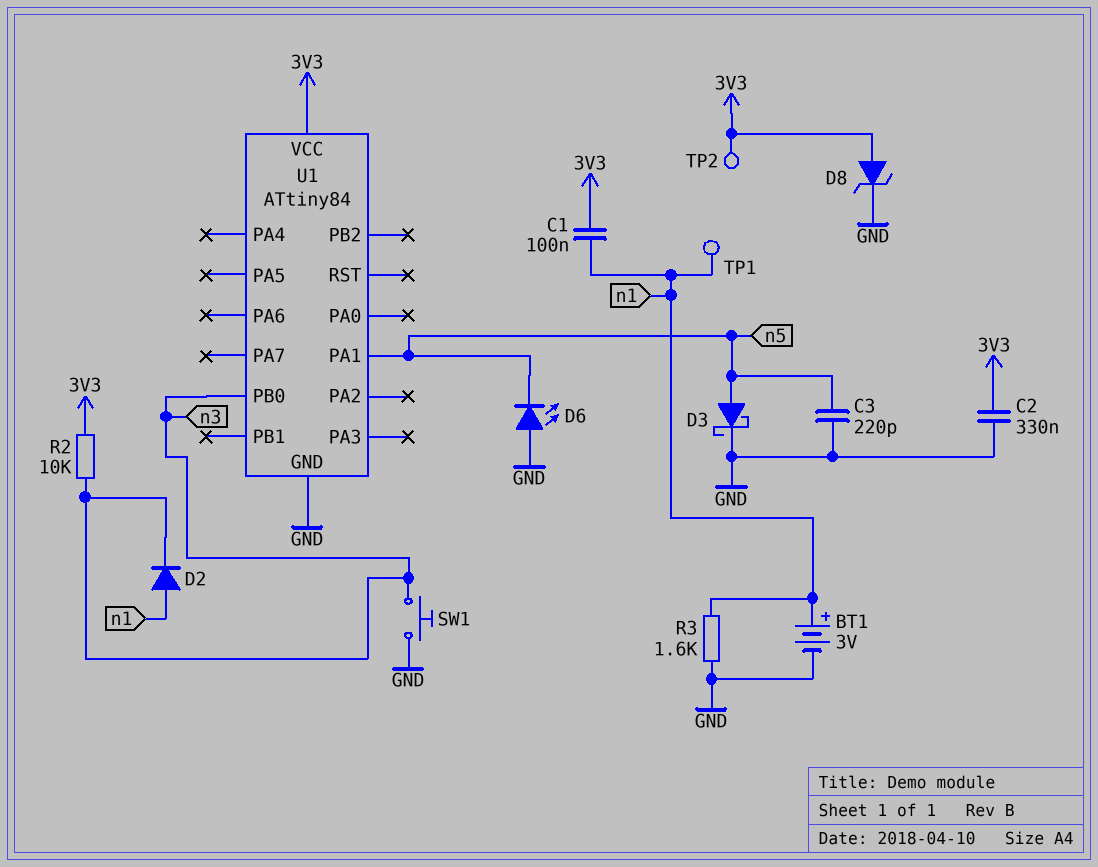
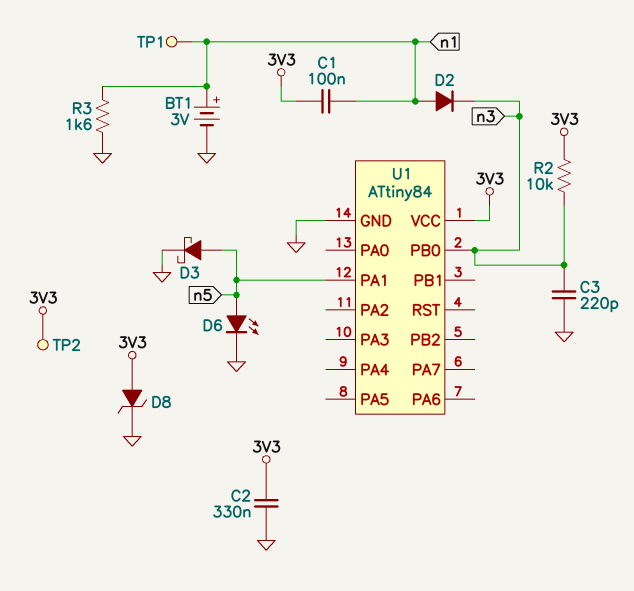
C3: 220pF (GND, n5) -> 220pF (GND, n3)
D6: LED (A GND, K n5) -> LED (A n5, K GND)
SW1: button (GND, n3) -> none

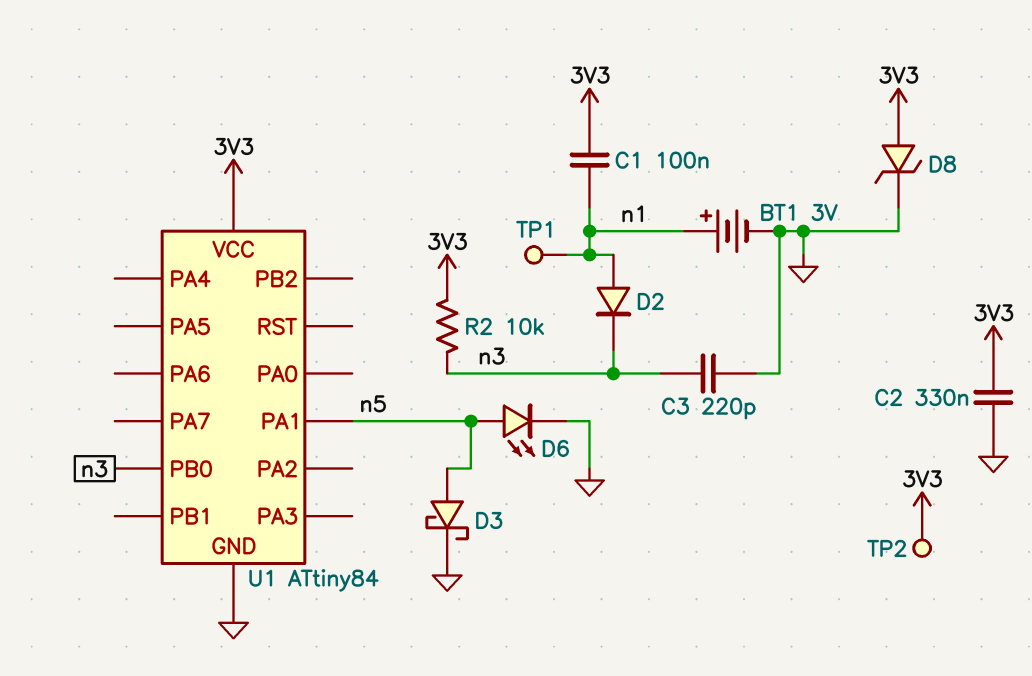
R3: 1.6k (GND, n1) -> none

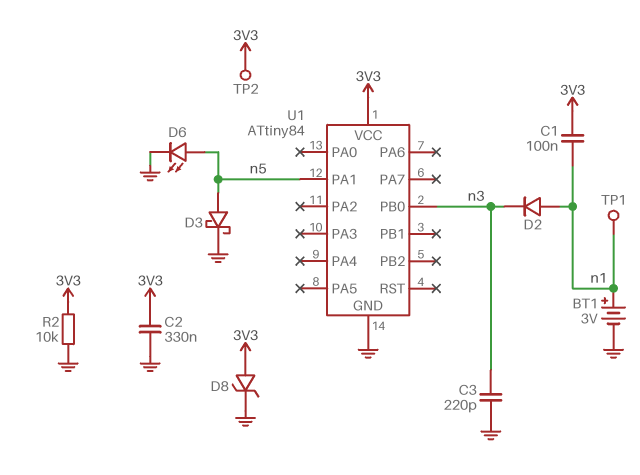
R2: 10k (3V3, n3) -> 10k (3V3, GND)

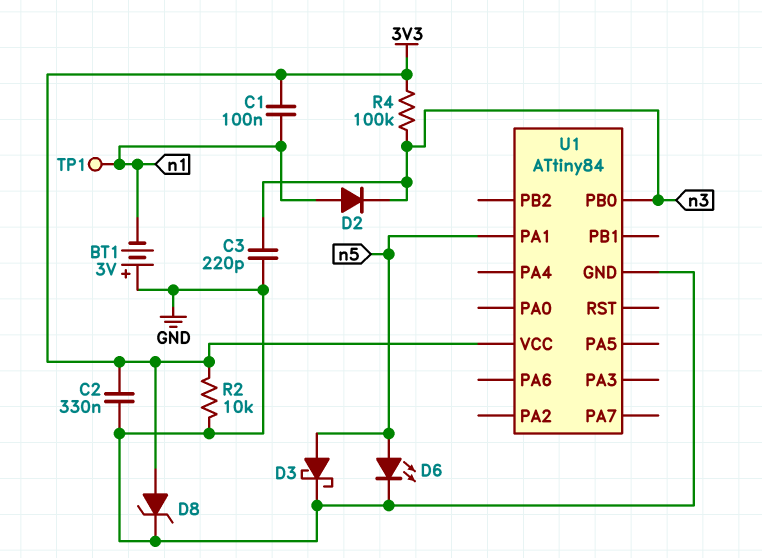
BT1: 3V (plus n1, minus GND) -> 3V (plus GND, minus n1)
R4: none -> 100k (3V3, n3)
TP2: test point (3V3) -> none

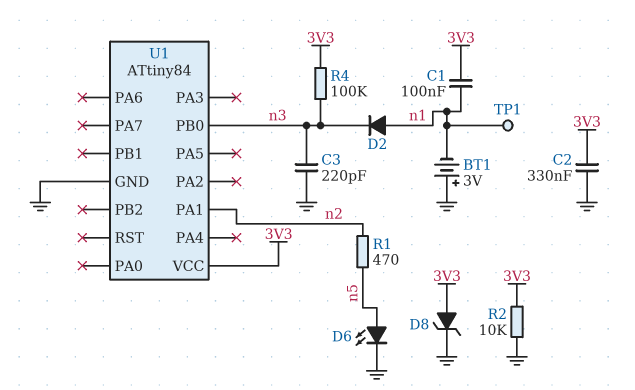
D3: schottky (A n5, K GND) -> none
R1: none -> 470 (n2, n5)
U1 pin PA1: n5 -> n2

